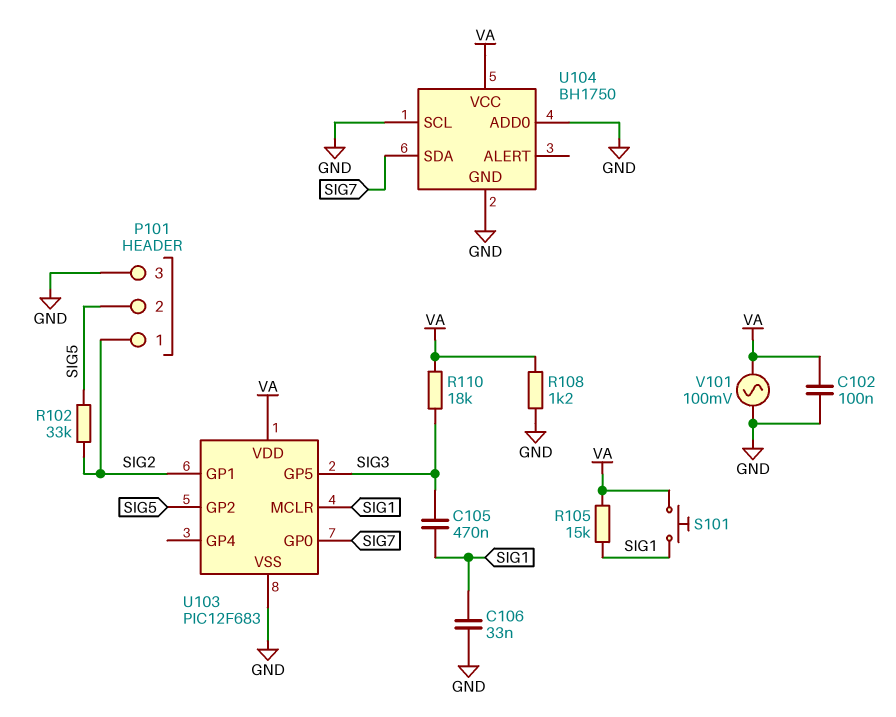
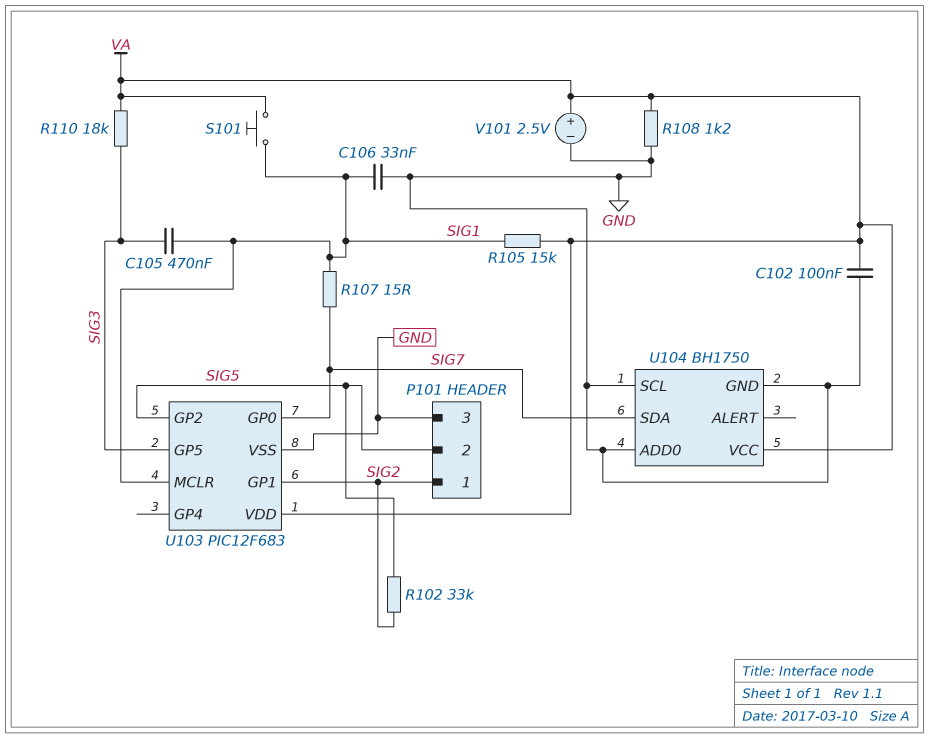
R107: none -> 15 (SIG1, SIG7)
V101: AC 100mV (GND, VA) -> 2.5V (plus VA, minus GND)

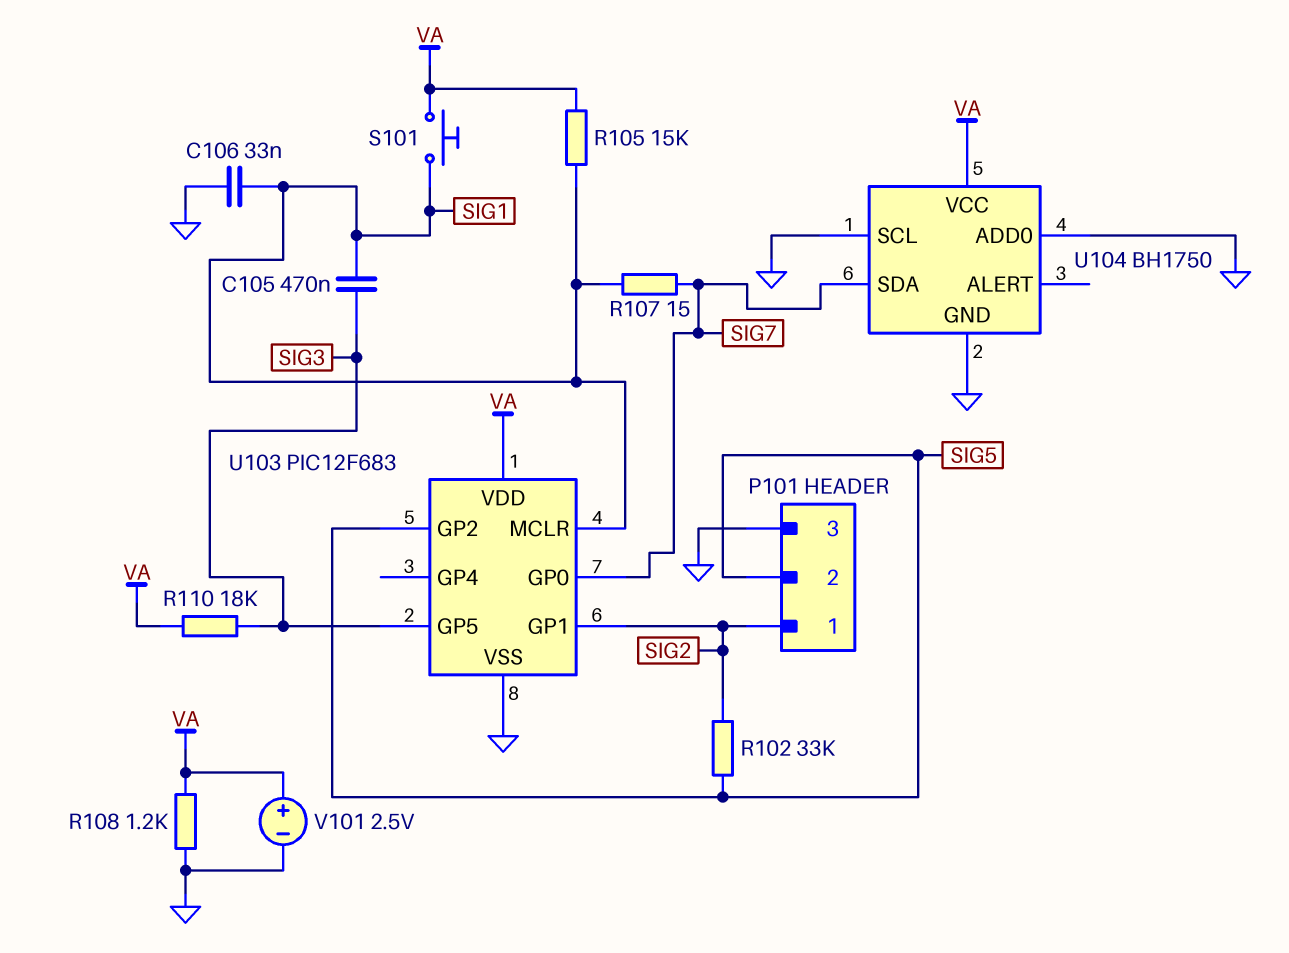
C102: 100nF (GND, VA) -> none

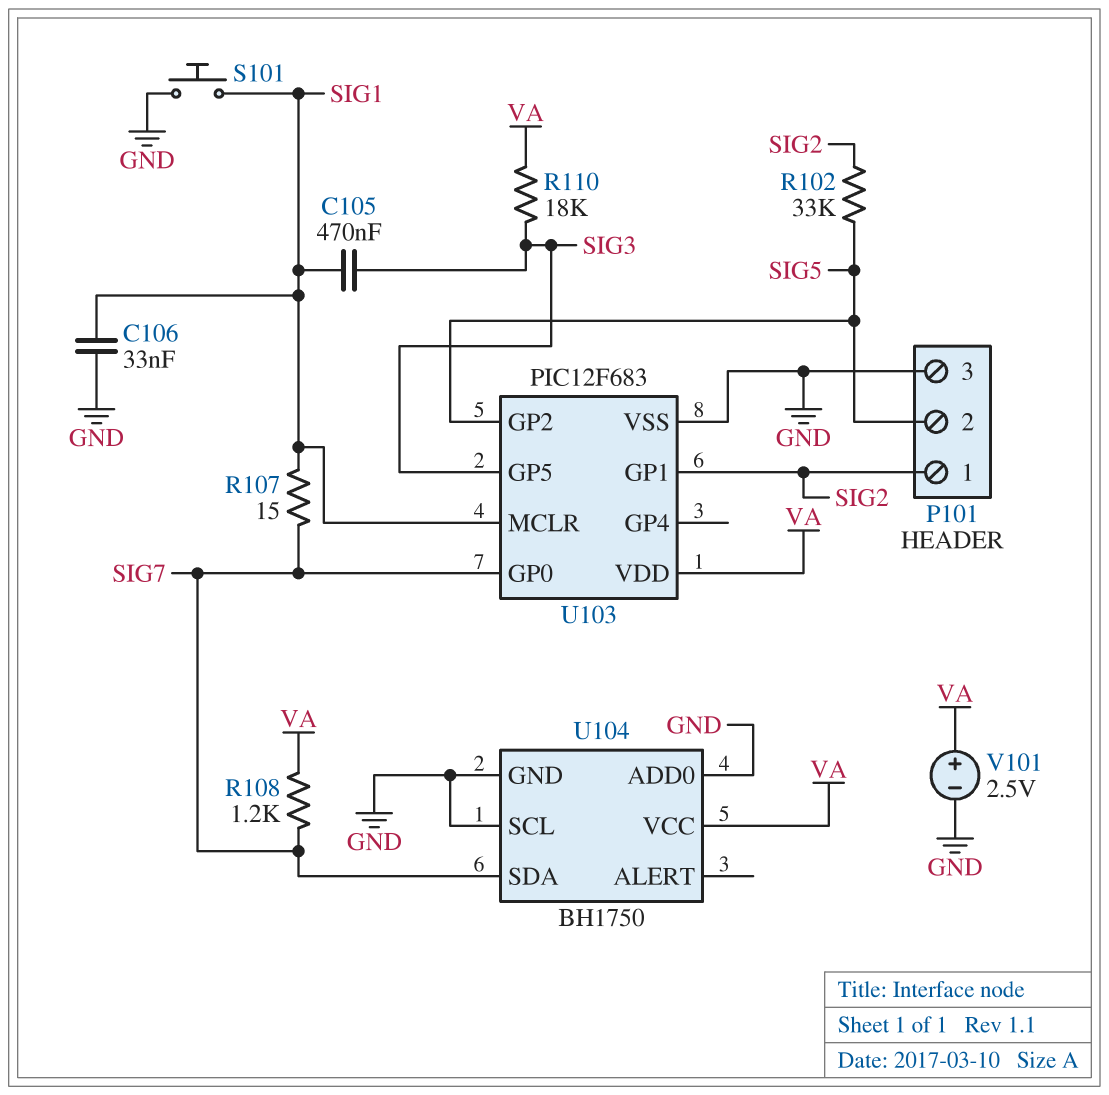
R105: 15k (SIG1, VA) -> none
R108: 1.2k (GND, VA) -> 1.2k (SIG7, VA)
S101: button (SIG1, VA) -> button (GND, SIG1)

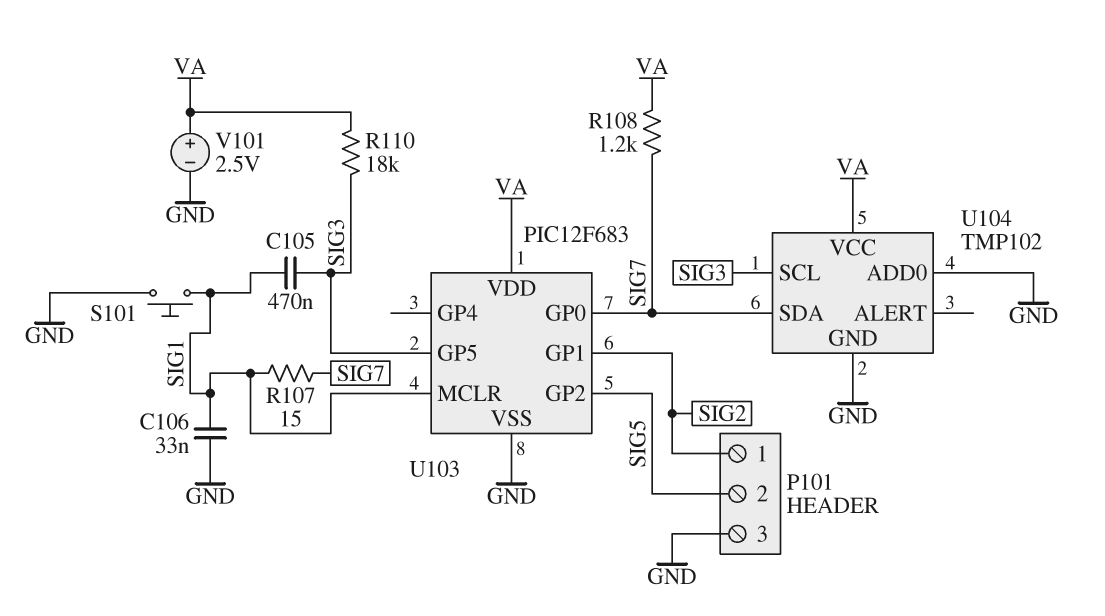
R102: 33k (SIG2, SIG5) -> none
U104: BH1750 -> TMP102
U104 pin SCL: GND -> SIG3

